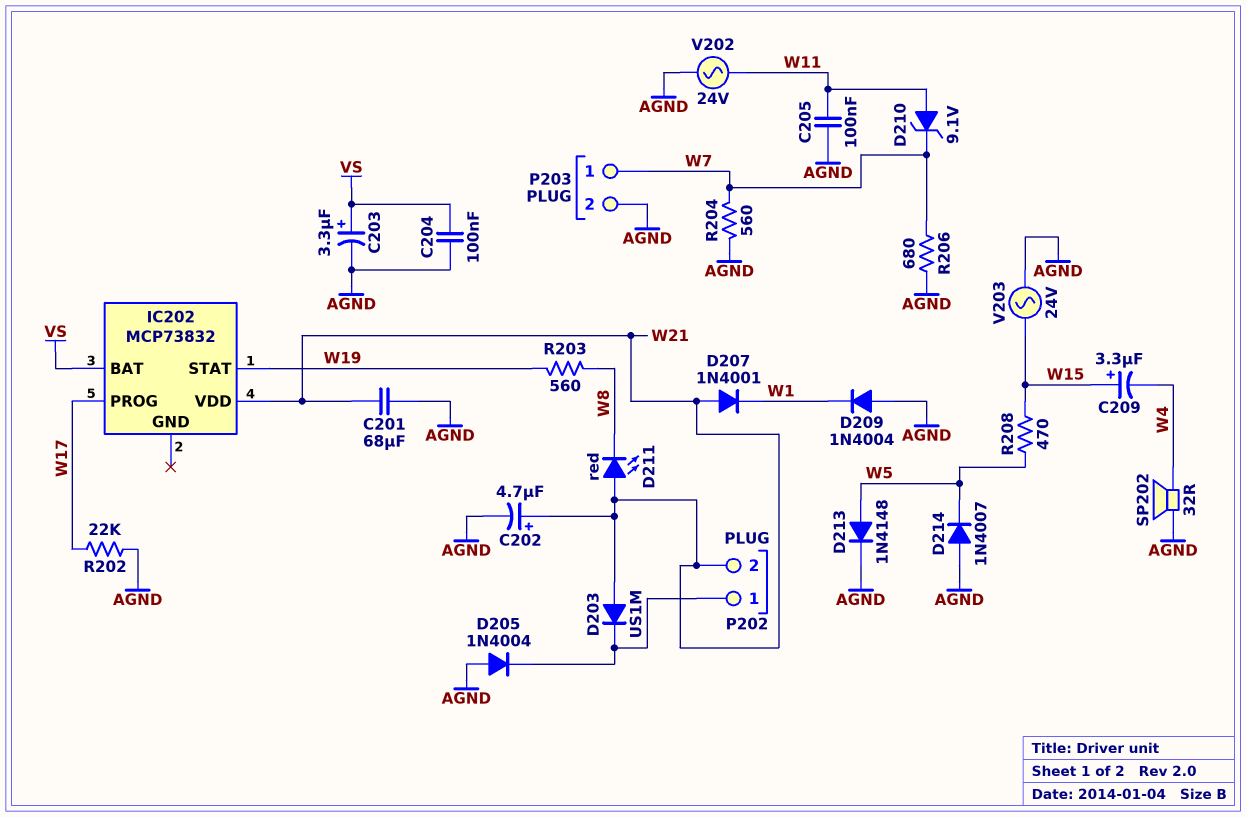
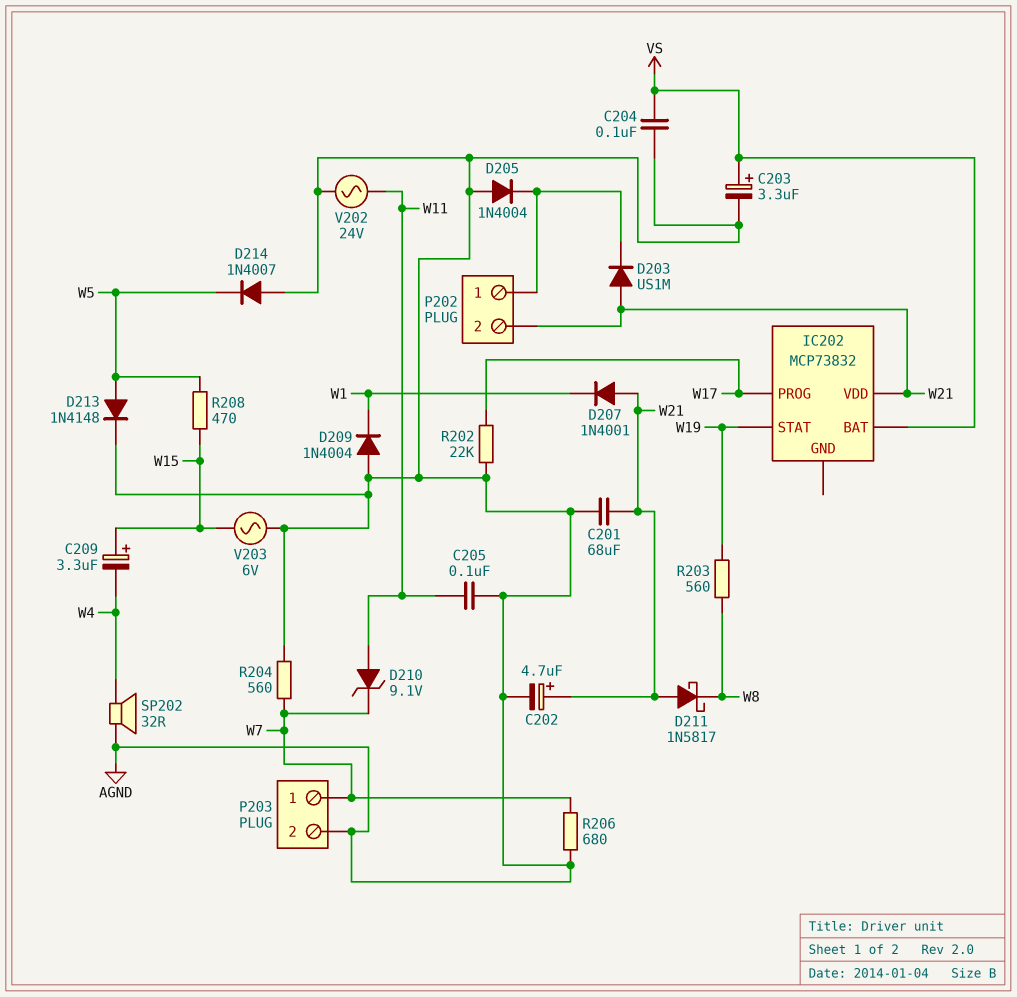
D211: LED red (A W21, K W8) -> schottky 1N5817 (A W21, K W8)
V203: AC 24V (AGND, W15) -> AC 6V (AGND, W15)

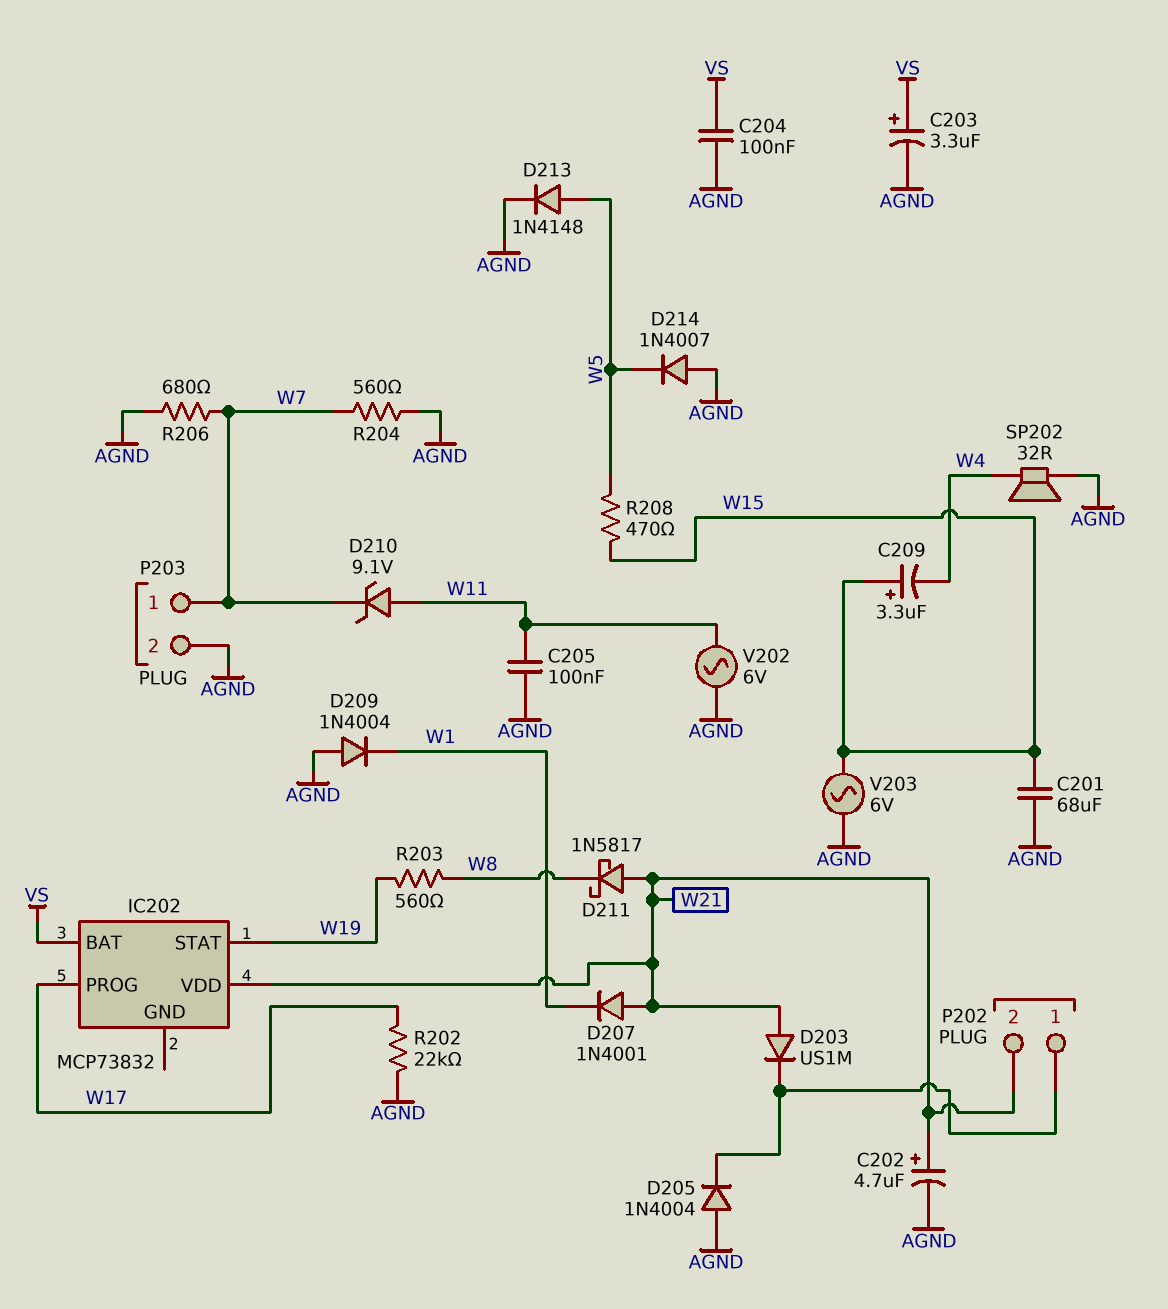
C201: 68uF (AGND, W21) -> 68uF (AGND, W15)
V202: AC 24V (AGND, W11) -> AC 6V (AGND, W11)

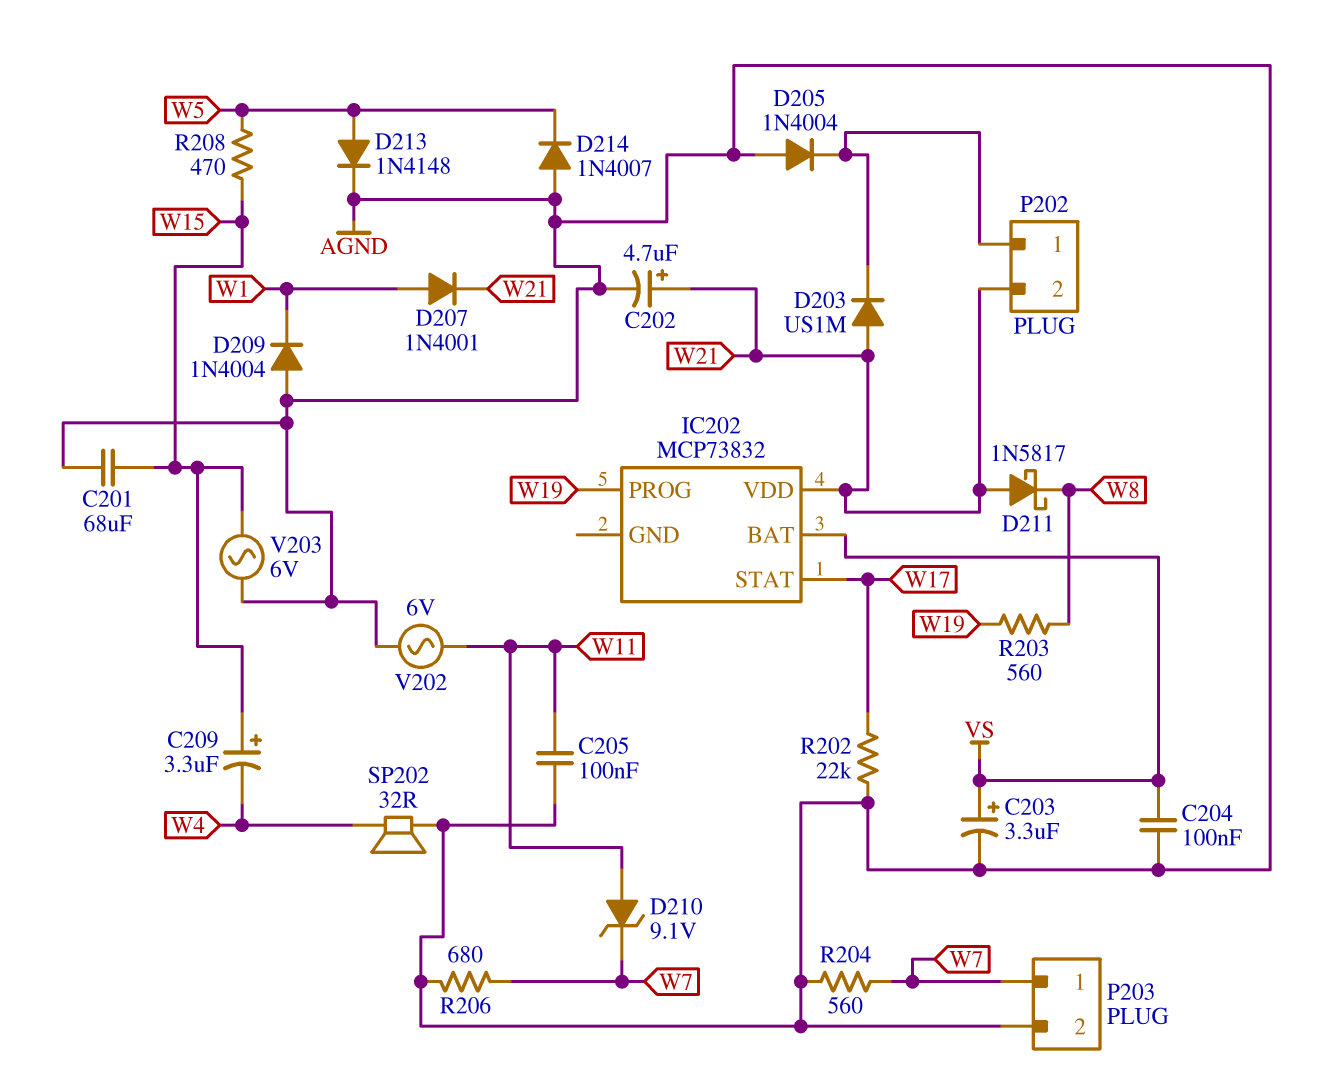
D207: diode 1N4001 (A W21, K W1) -> diode 1N4001 (A W1, K W21)
IC202 pin PROG: W17 -> W19
IC202 pin STAT: W19 -> W17

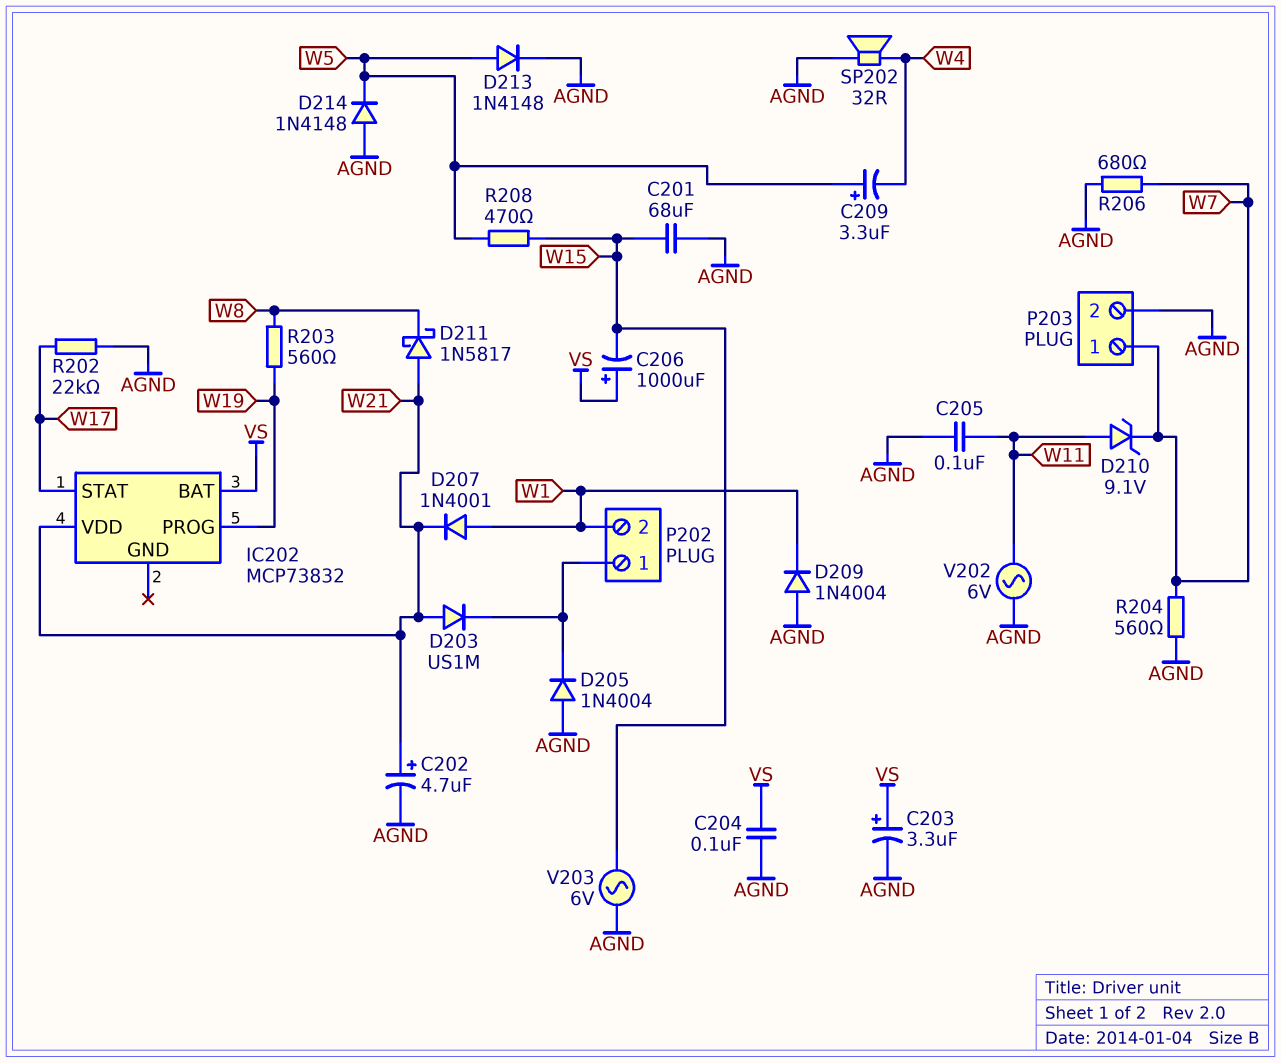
C206: none -> 1000uF (plus VS, minus W15)
C209: 3.3uF (plus W15, minus W4) -> 3.3uF (plus W5, minus W4)
D214: diode 1N4007 (A AGND, K W5) -> diode 1N4148 (A AGND, K W5)
P202 pin 2: W21 -> W1

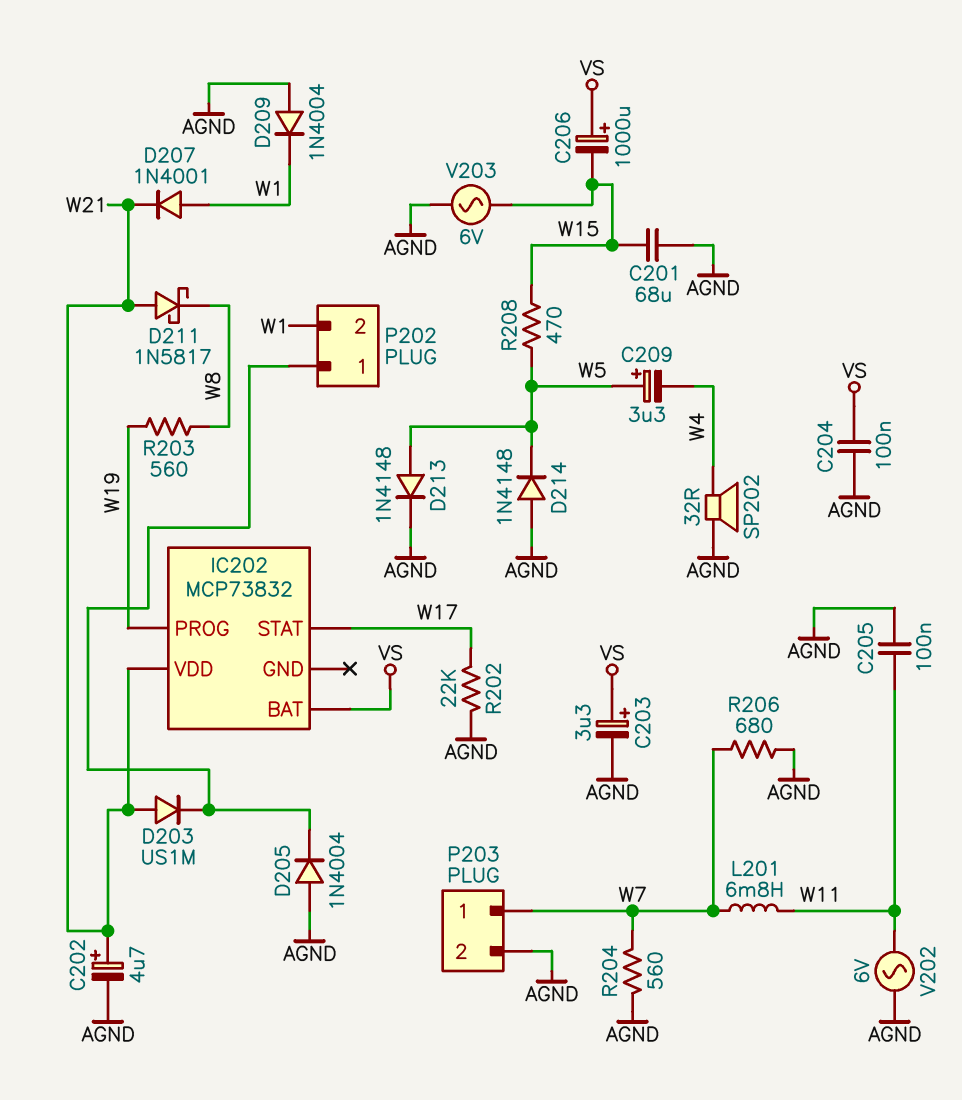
D210: zener 9.1V (A W11, K W7) -> none
L201: none -> 6.8mH (W7, W11)

